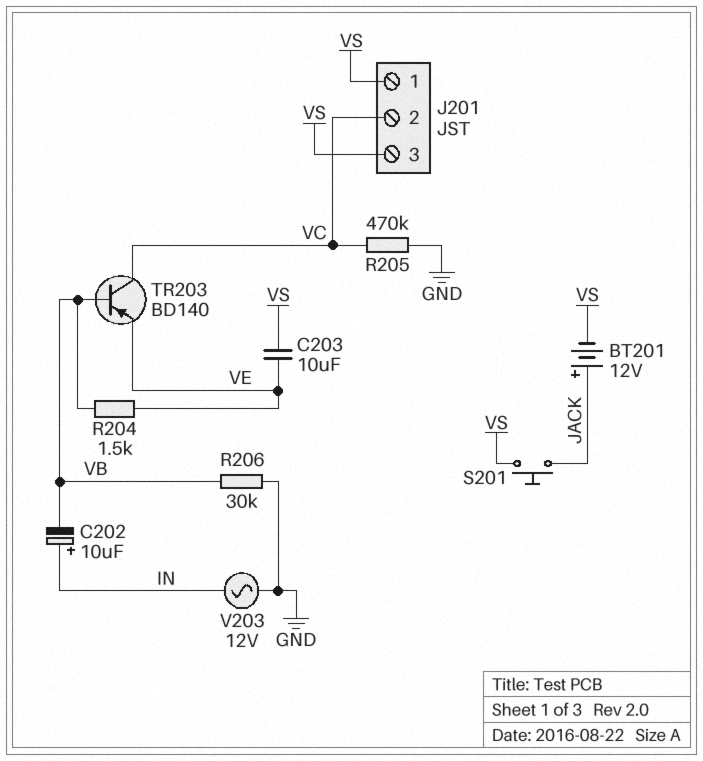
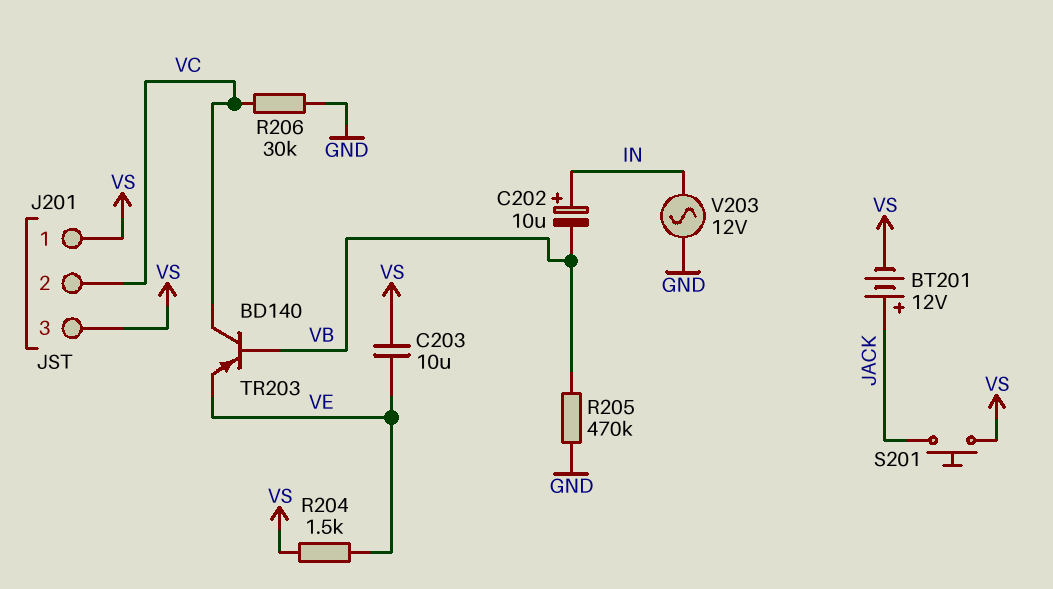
R204: 1.5k (VB, VE) -> 1.5k (VE, VS)
R205: 470k (GND, VC) -> 470k (GND, VB)
R206: 30k (GND, VB) -> 30k (GND, VC)

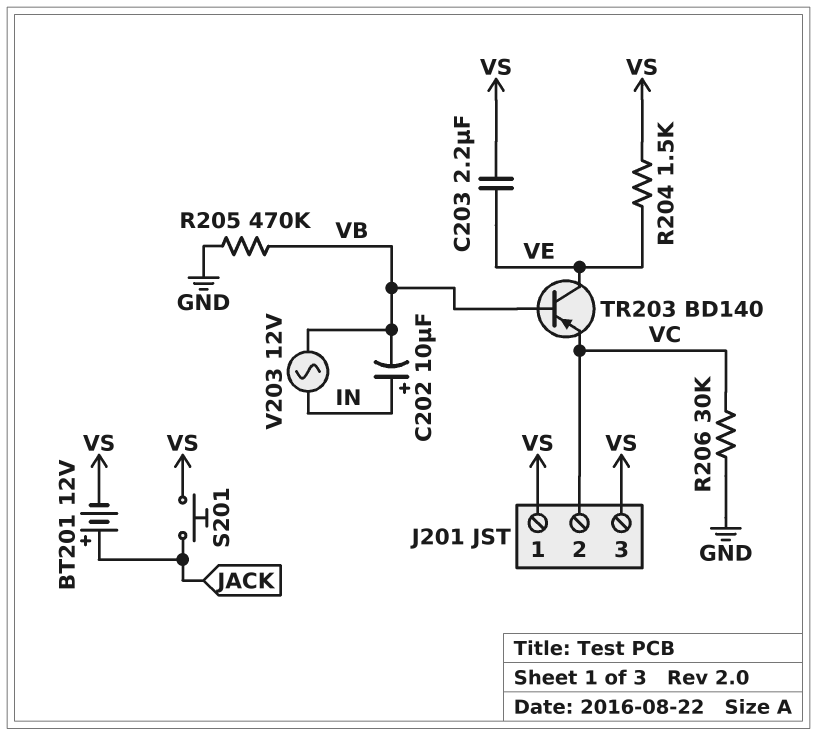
C203: 10uF (VE, VS) -> 2.2uF (VE, VS)
TR203: PNP BD140 (B VB, C VC, E VE) -> PNP BD140 (B VB, C VE, E VC)
V203: AC 12V (GND, IN) -> AC 12V (IN, VB)

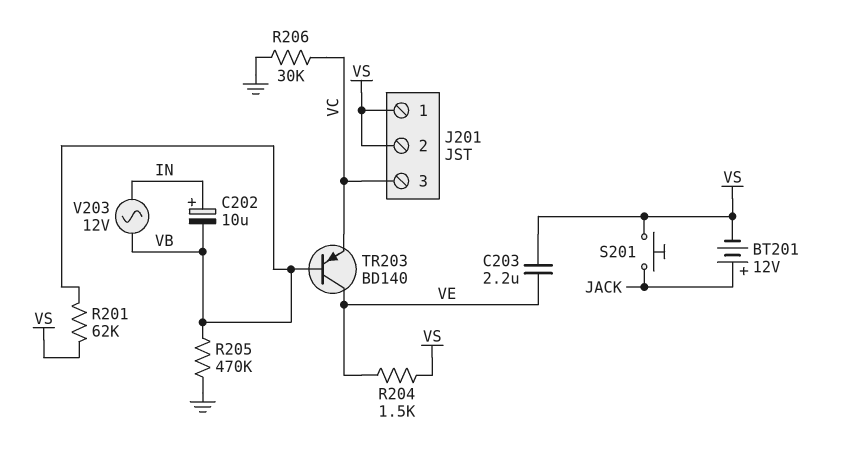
J201 pin 2: VC -> VS
J201 pin 3: VS -> VC
R201: none -> 62k (VB, VS)

